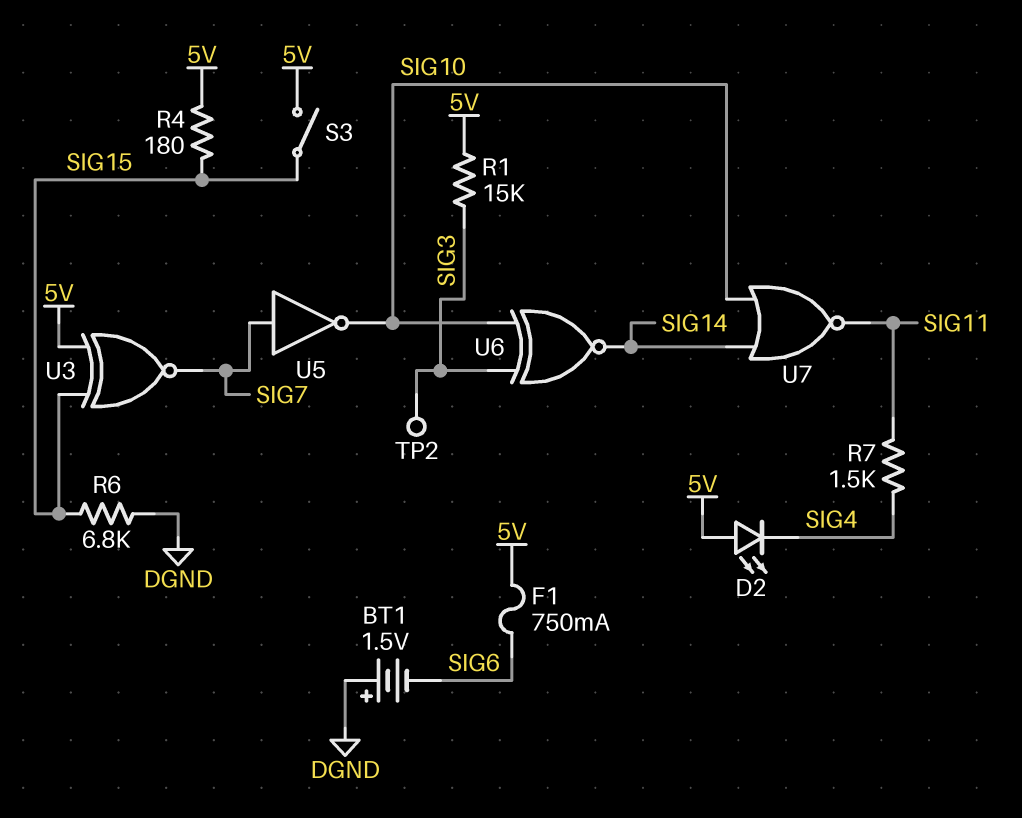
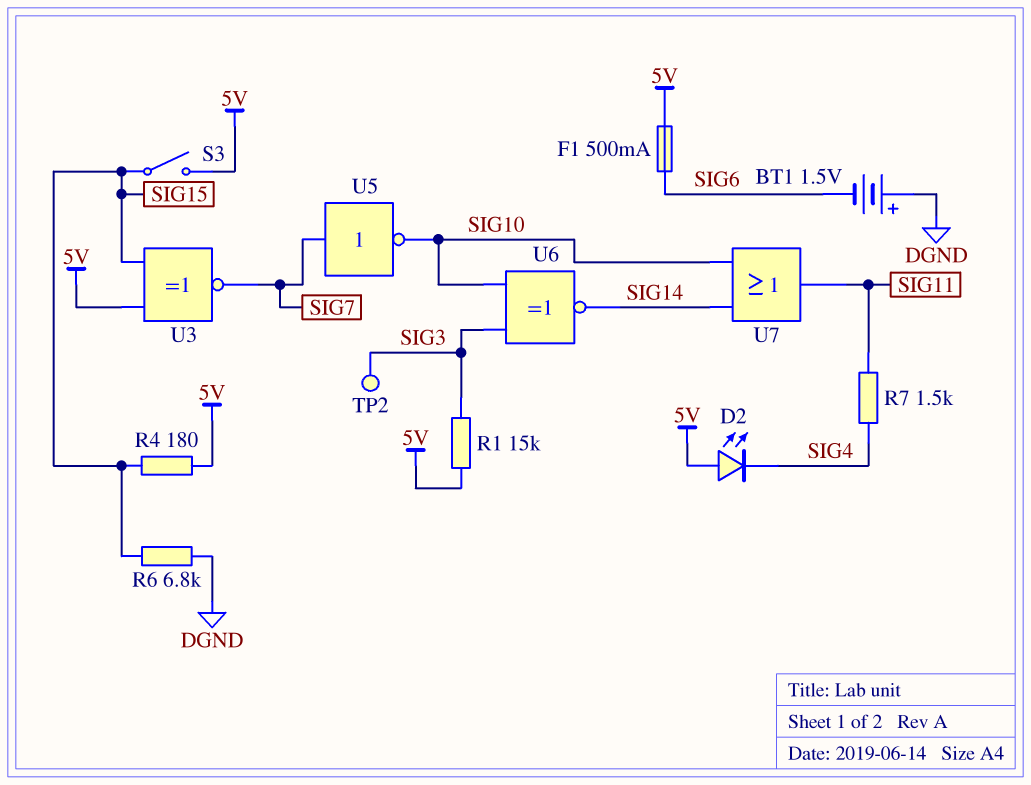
F1: 750mA (5V, SIG6) -> 500mA (5V, SIG6)
U7: NOR (in SIG10, in SIG14, out SIG11) -> OR (in SIG10, in SIG14, out SIG11)

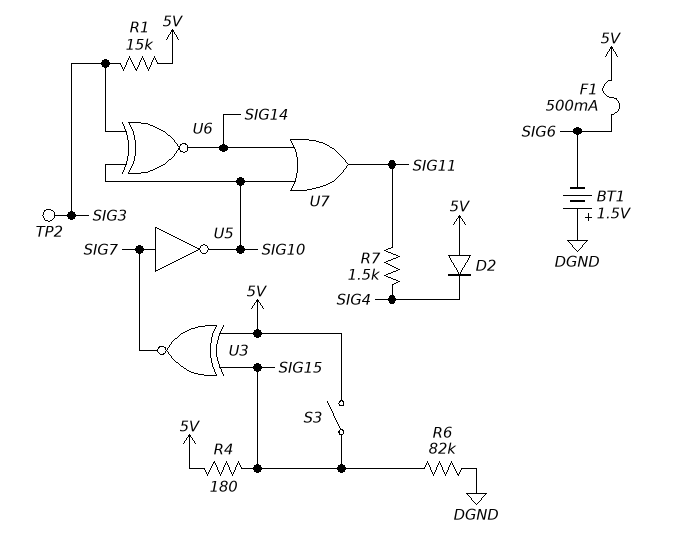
D2: LED (A 5V, K SIG4) -> diode (A 5V, K SIG4)
R6: 6.8k (DGND, SIG15) -> 82k (DGND, SIG15)

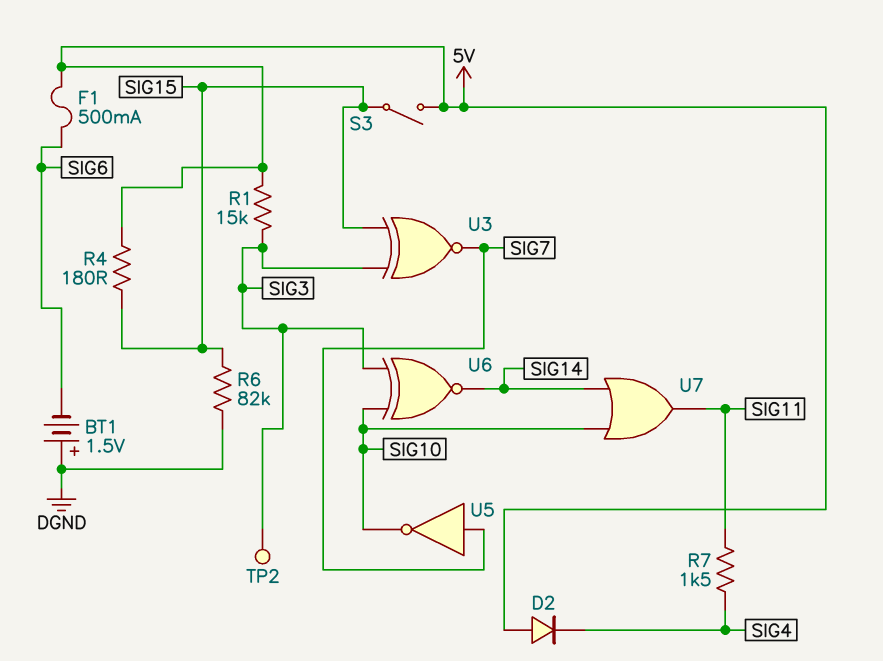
U3: XNOR (in 5V, in SIG15, out SIG7) -> XNOR (in SIG3, in SIG15, out SIG7)

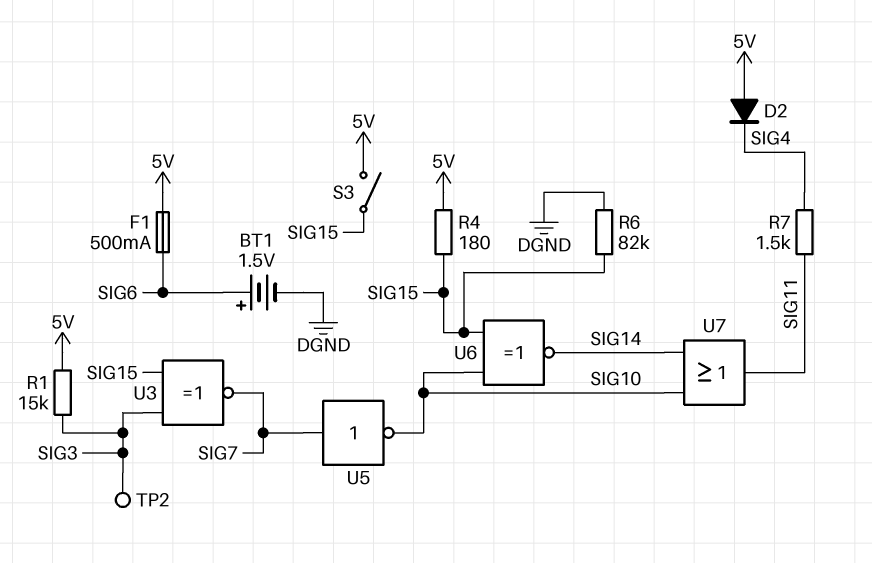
BT1: 1.5V (plus DGND, minus SIG6) -> 1.5V (plus SIG6, minus DGND)
U6: XNOR (in SIG3, in SIG10, out SIG14) -> XNOR (in SIG10, in SIG15, out SIG14)

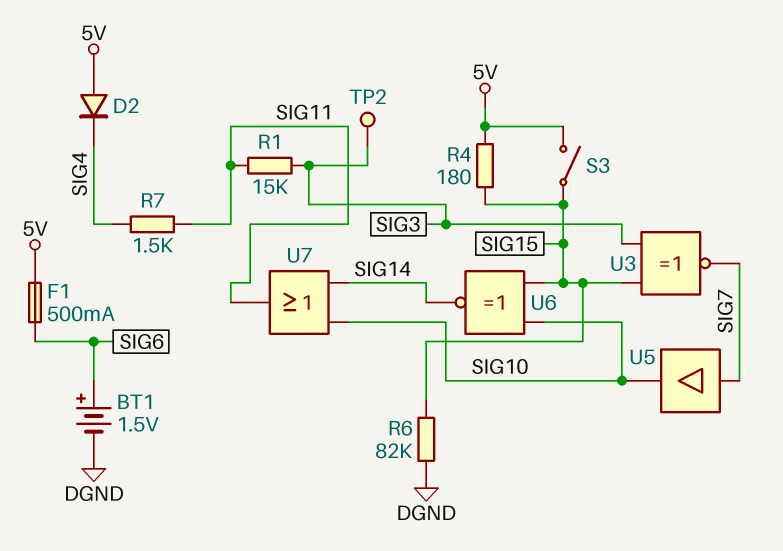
R1: 15k (5V, SIG3) -> 15k (SIG3, SIG11)
U5: NOT (in SIG7, out SIG10) -> buffer (in SIG7, out SIG10)

